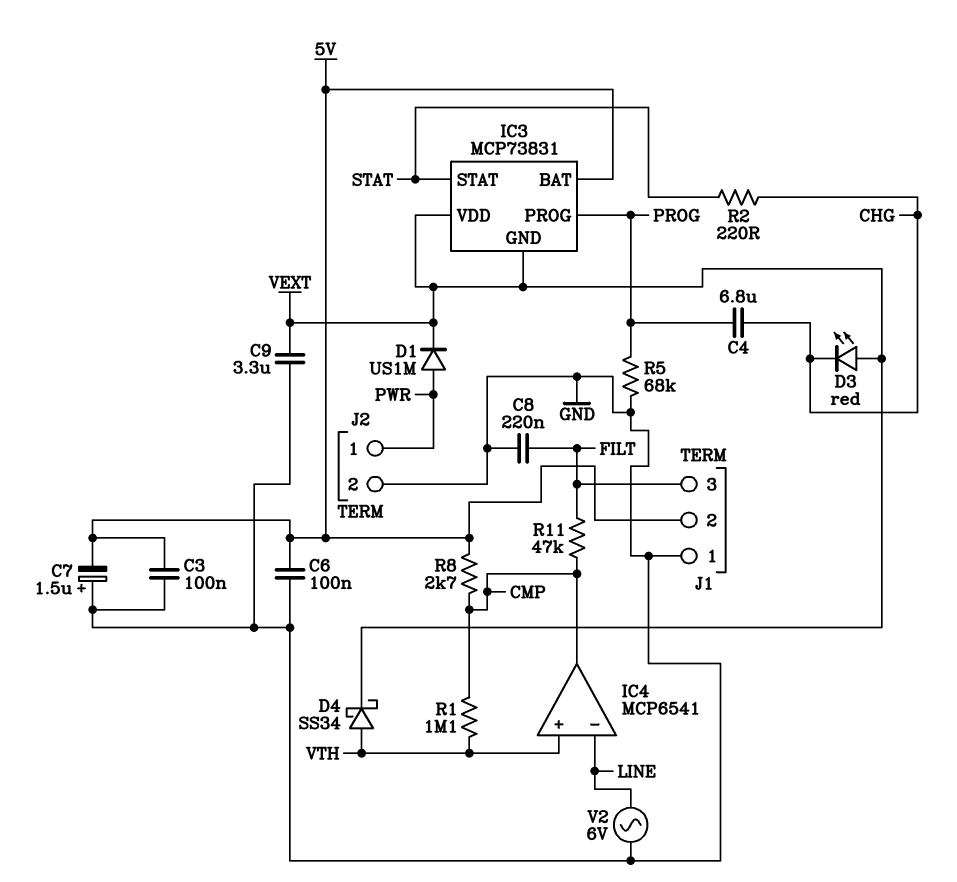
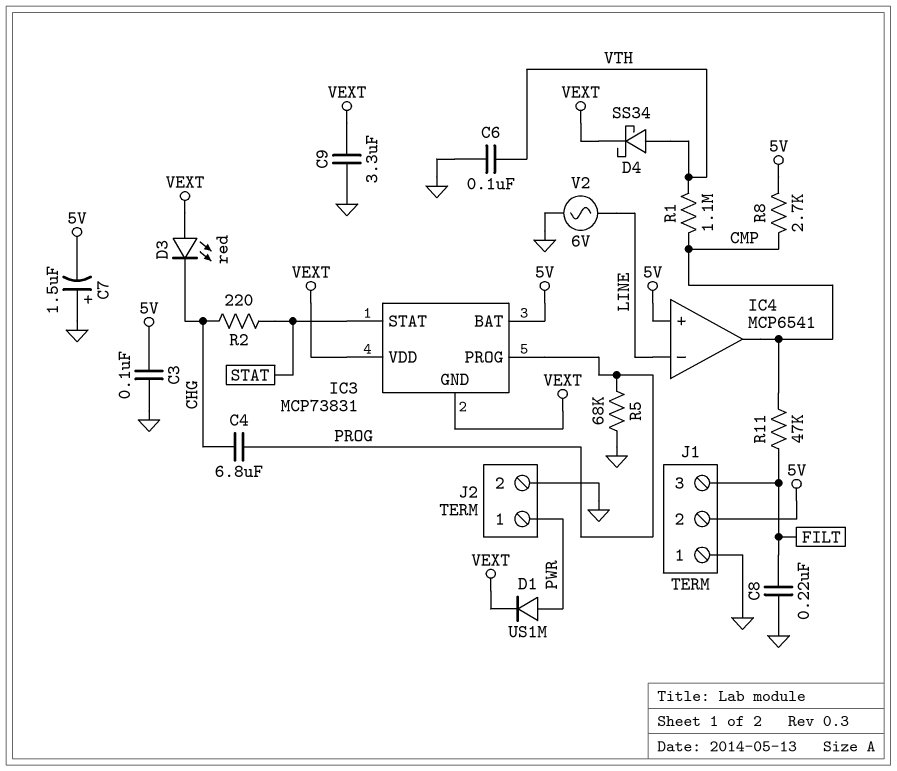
C6: 100nF (5V, GND) -> 100nF (GND, VTH)
IC4 pin in+: VTH -> 5V

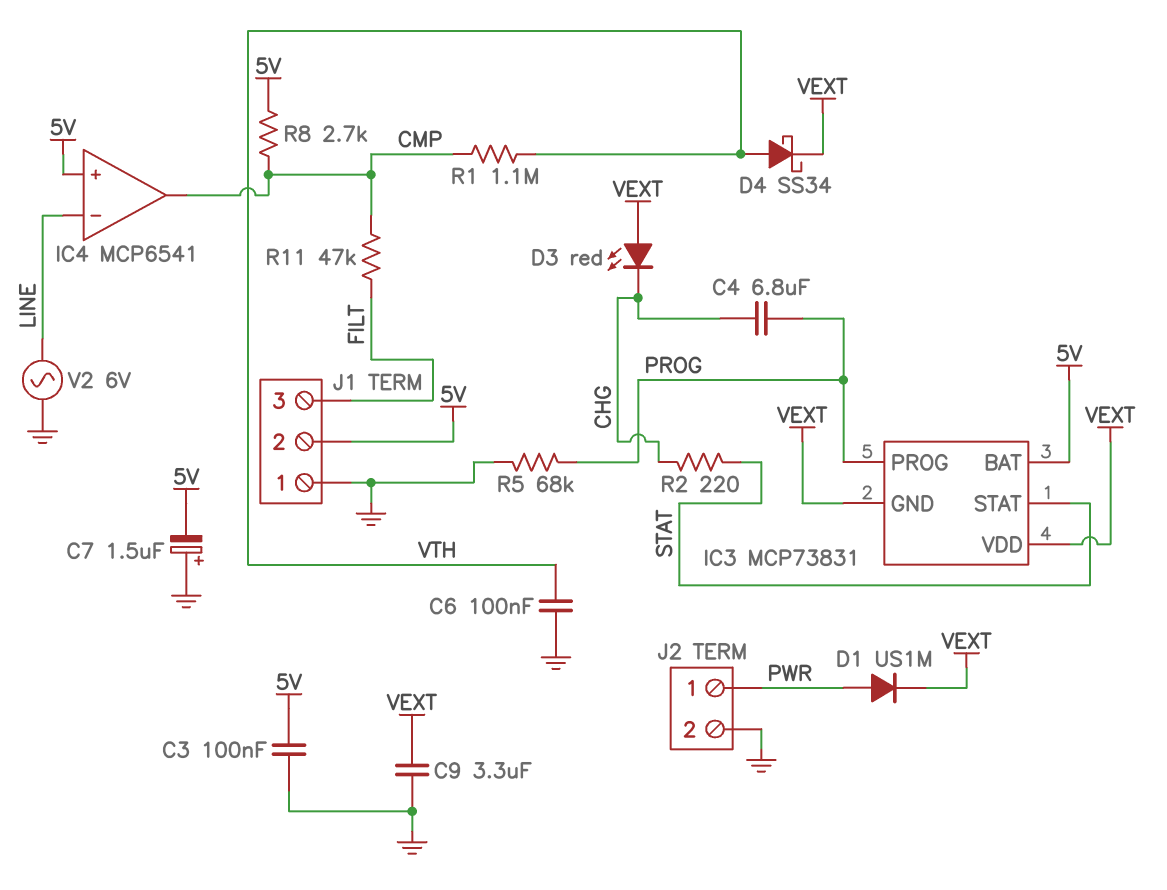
C8: 220nF (FILT, GND) -> none

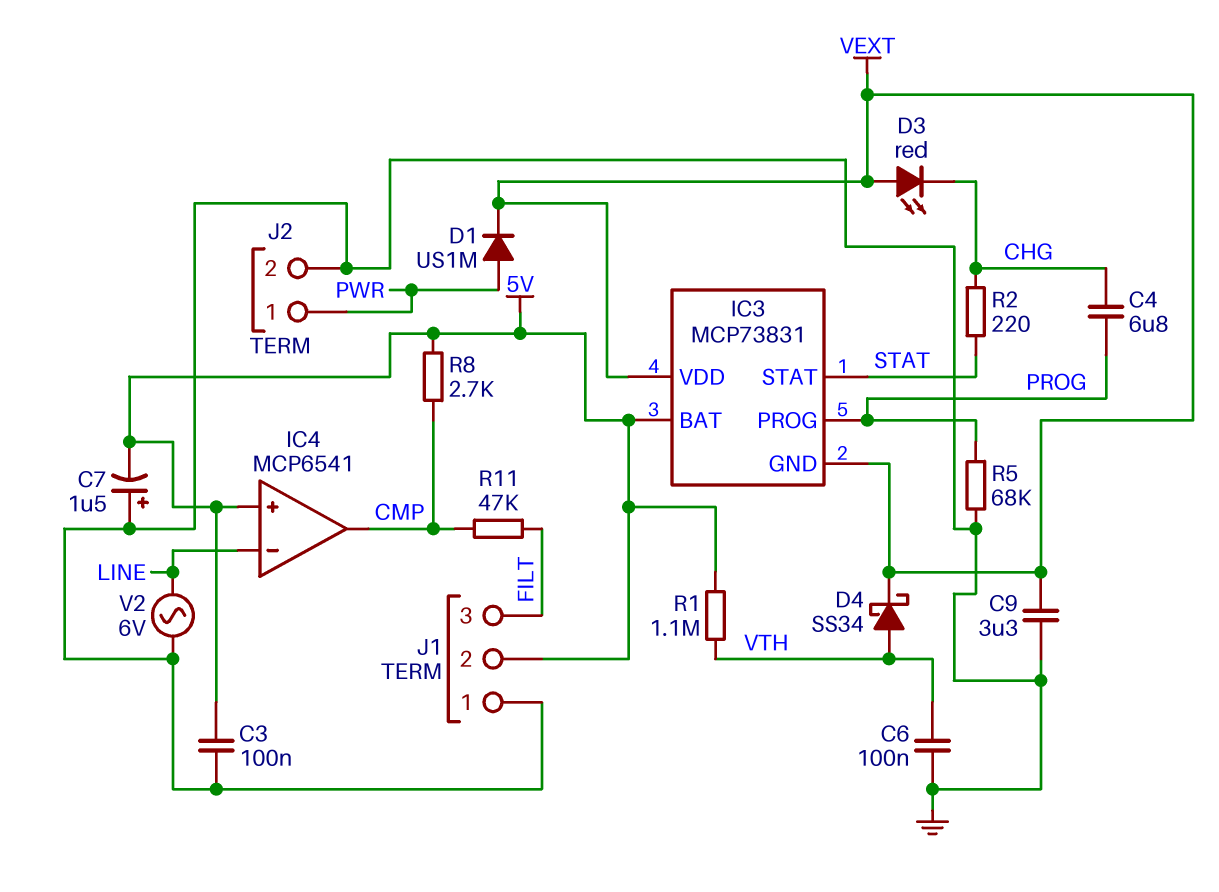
R1: 1.1M (CMP, VTH) -> 1.1M (5V, VTH)

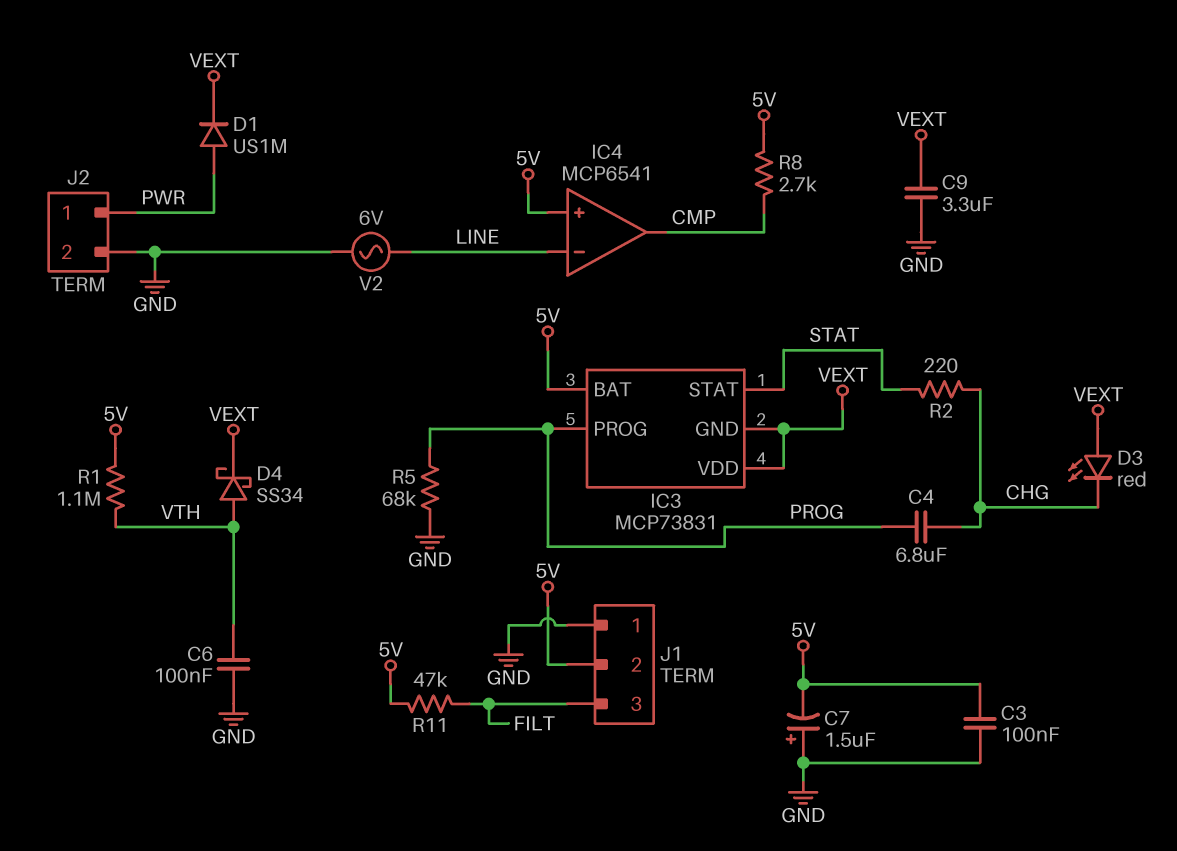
R11: 47k (CMP, FILT) -> 47k (5V, FILT)

